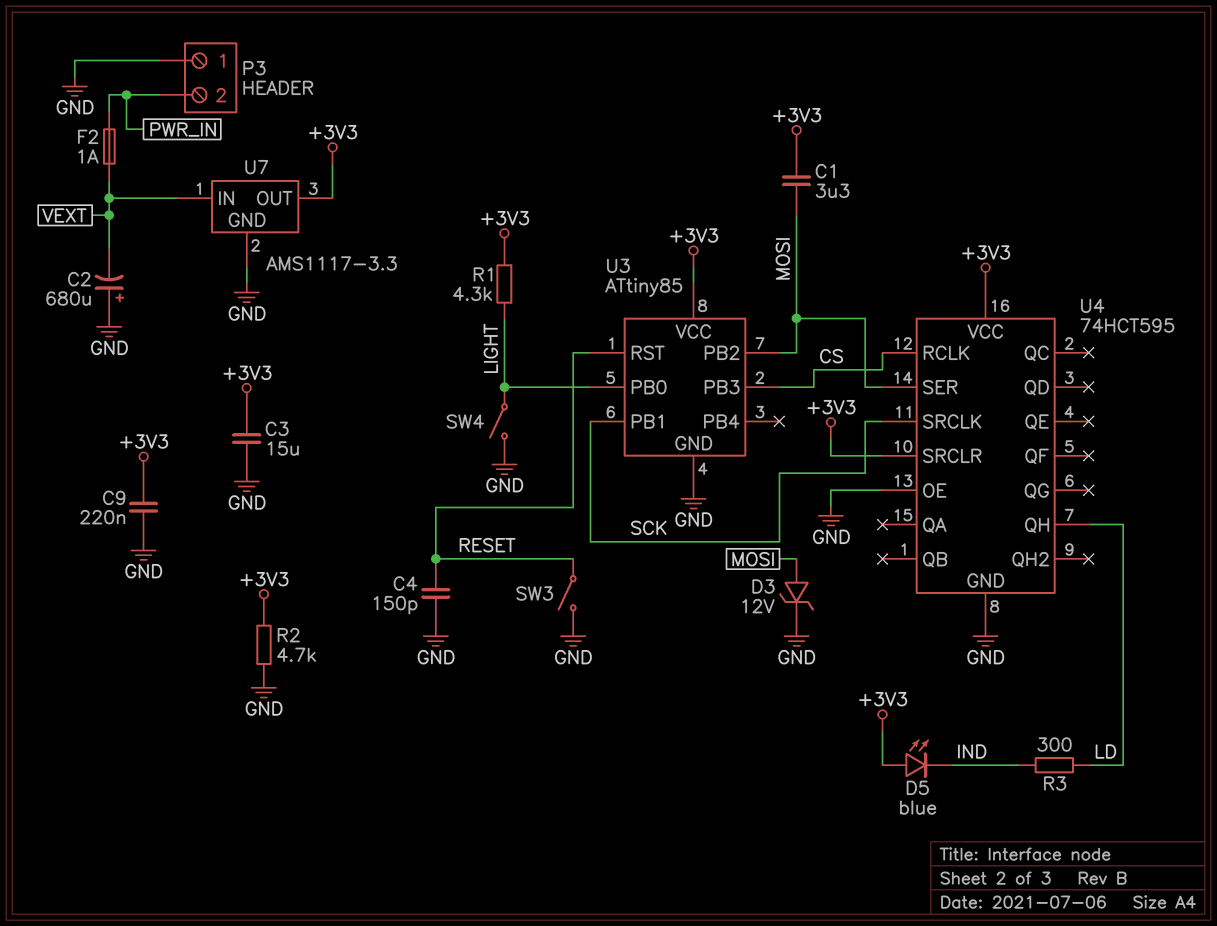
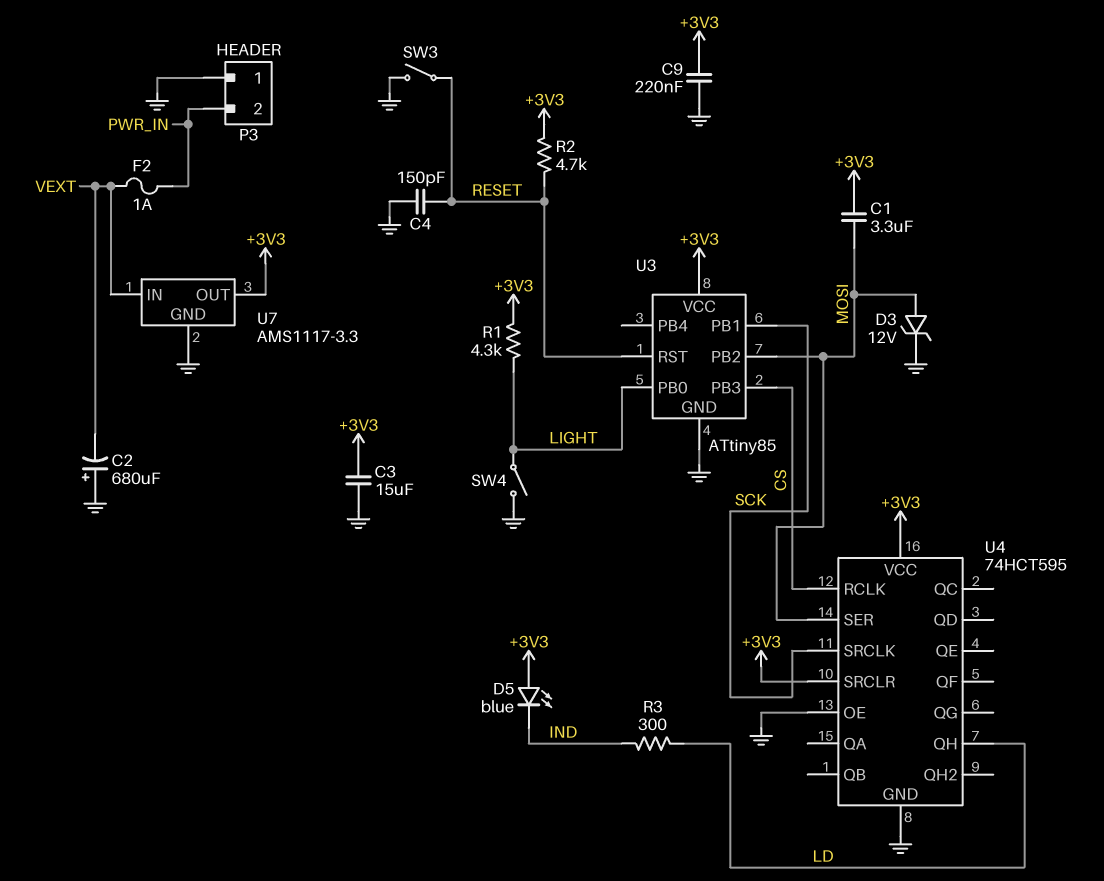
R2: 4.7k (+3V3, GND) -> 4.7k (+3V3, RESET)

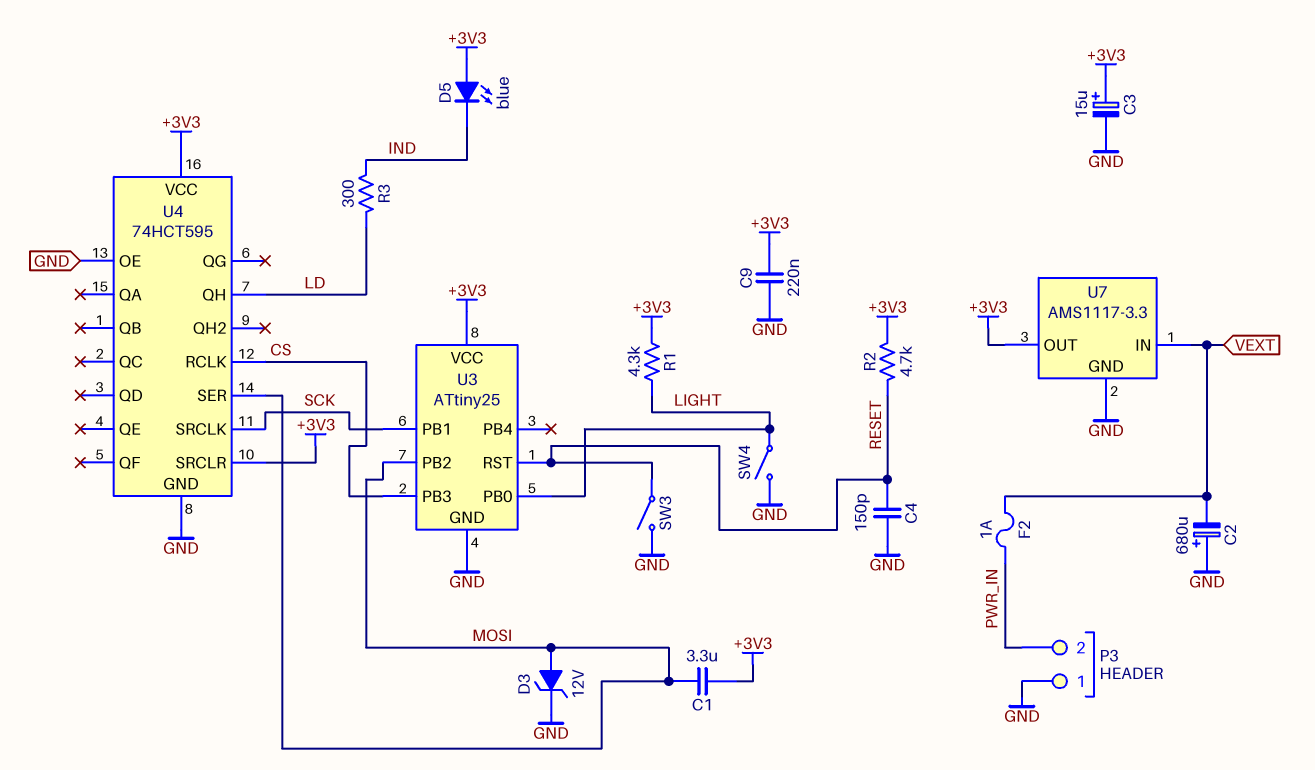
C3: 15uF (+3V3, GND) -> 15uF (plus +3V3, minus GND)
U3: ATtiny85 -> ATtiny25

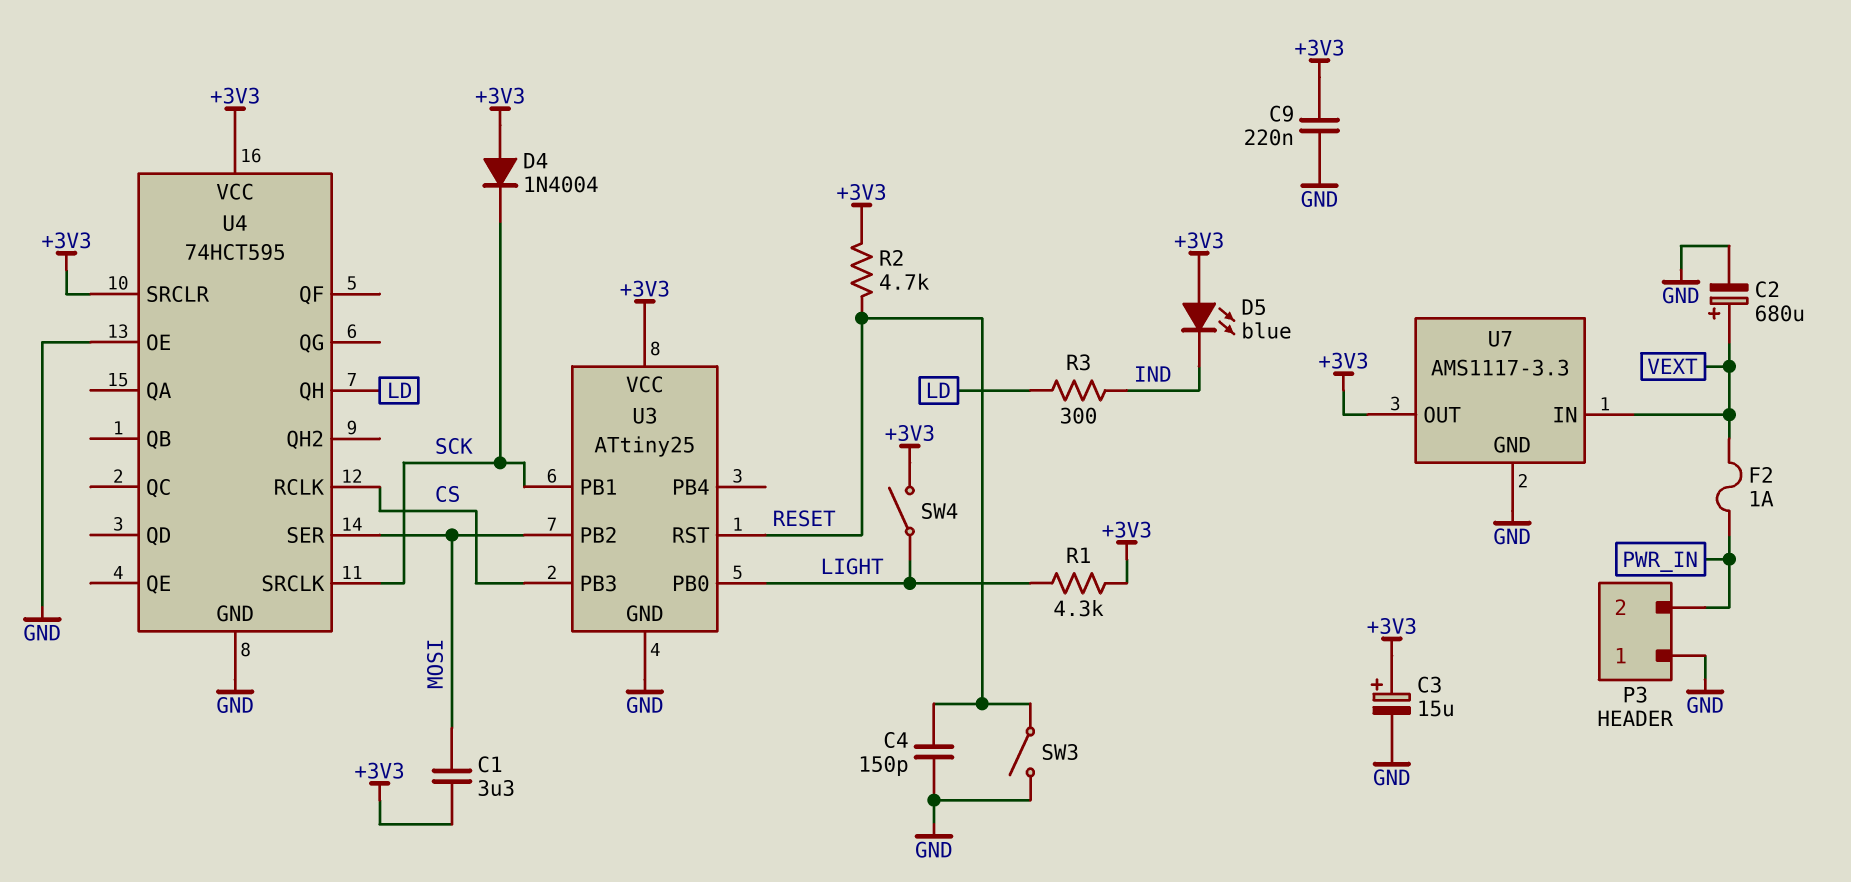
C2: 680uF (plus GND, minus VEXT) -> 680uF (plus VEXT, minus GND)
D3: zener 12V (A MOSI, K GND) -> none
D4: none -> diode 1N4004 (A +3V3, K SCK)
SW4: switch (GND, LIGHT) -> switch (+3V3, LIGHT)

